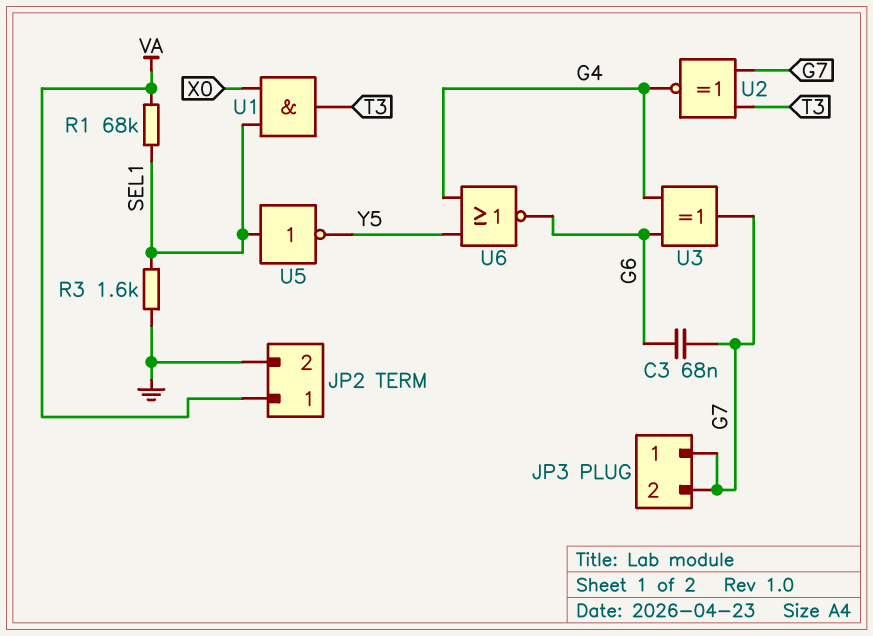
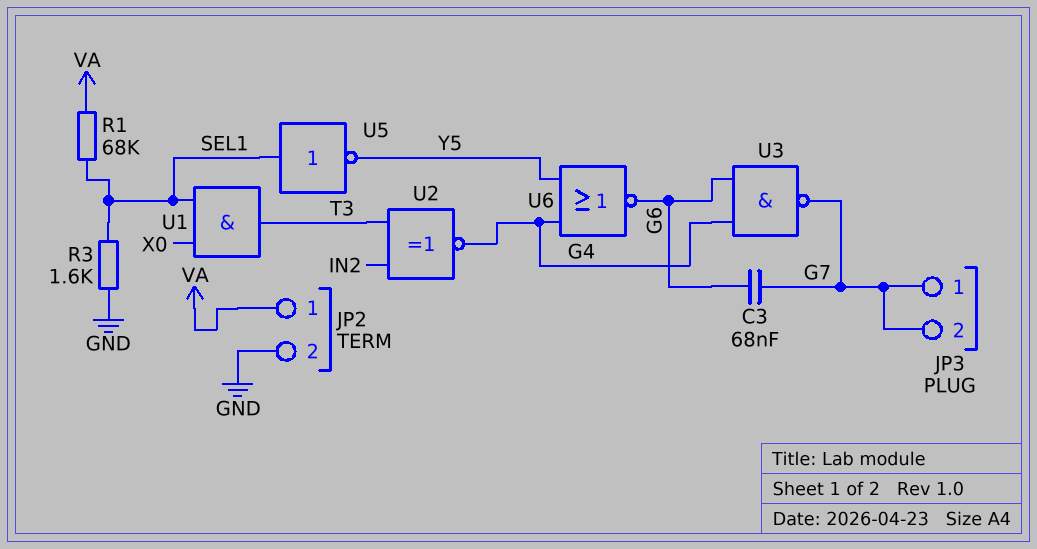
U2: XNOR (in G7, in T3, out G4) -> XNOR (in IN2, in T3, out G4)
U3: XOR (in G4, in G6, out G7) -> NAND (in G4, in G6, out G7)

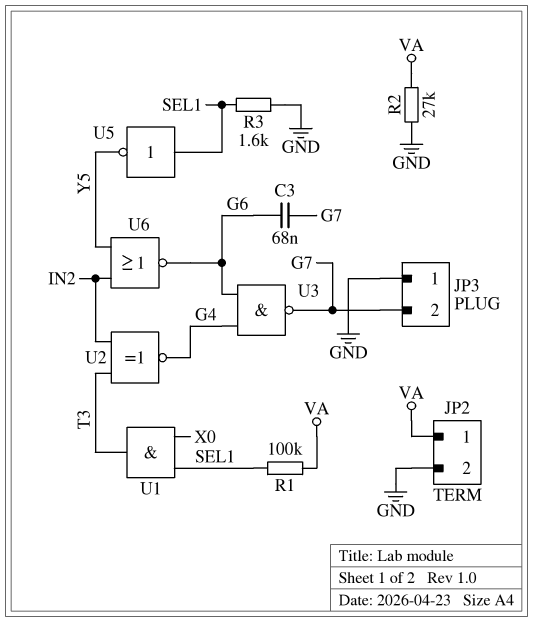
JP3 pin 1: G7 -> GND
R1: 68k (SEL1, VA) -> 100k (SEL1, VA)
R2: none -> 27k (GND, VA)
U6: NOR (in G4, in Y5, out G6) -> NOR (in IN2, in Y5, out G6)

